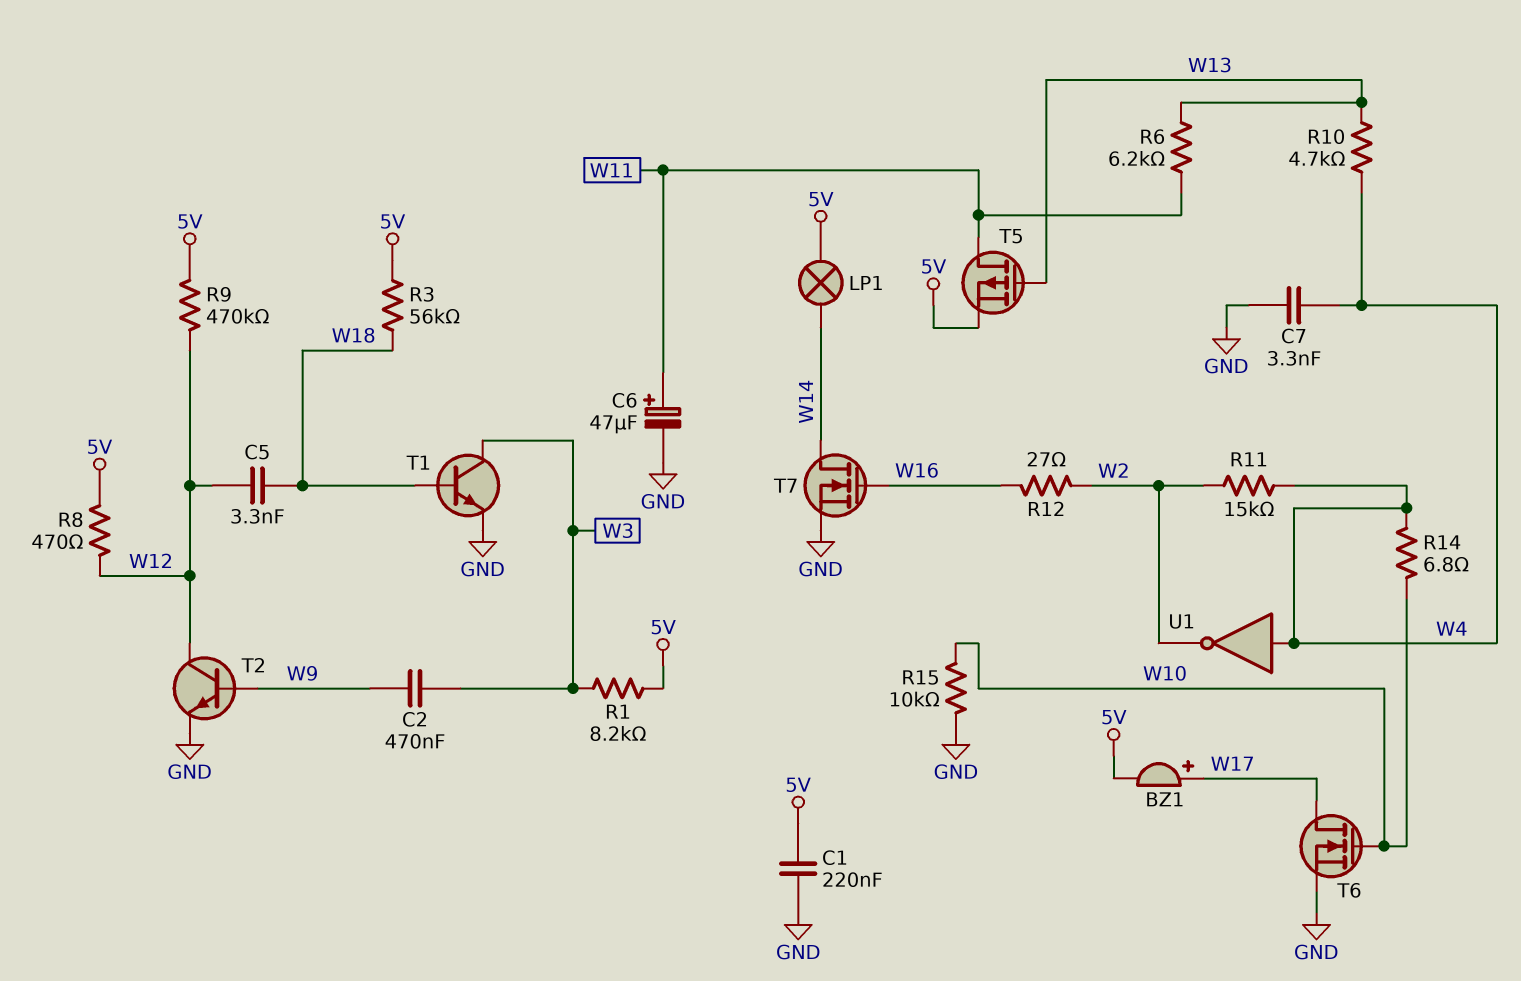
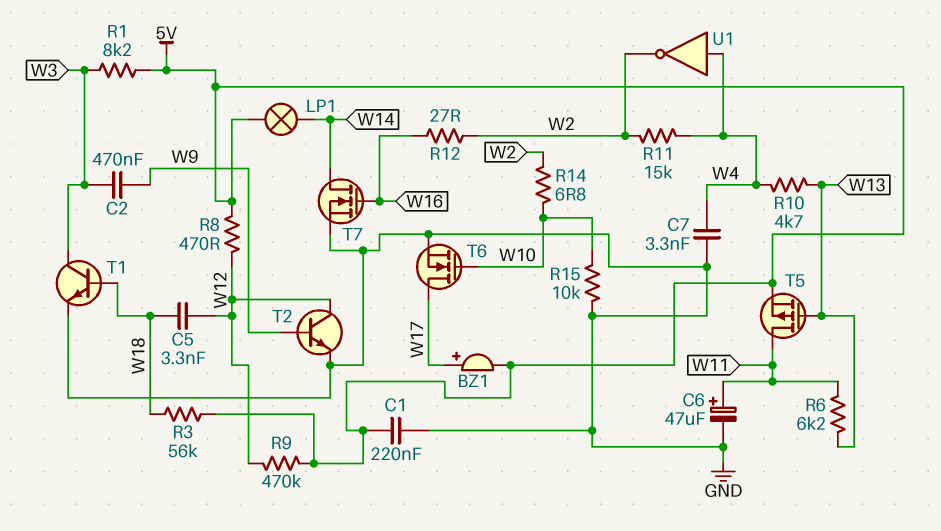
R14: 6.8 (W4, W10) -> 6.8 (W2, W10)

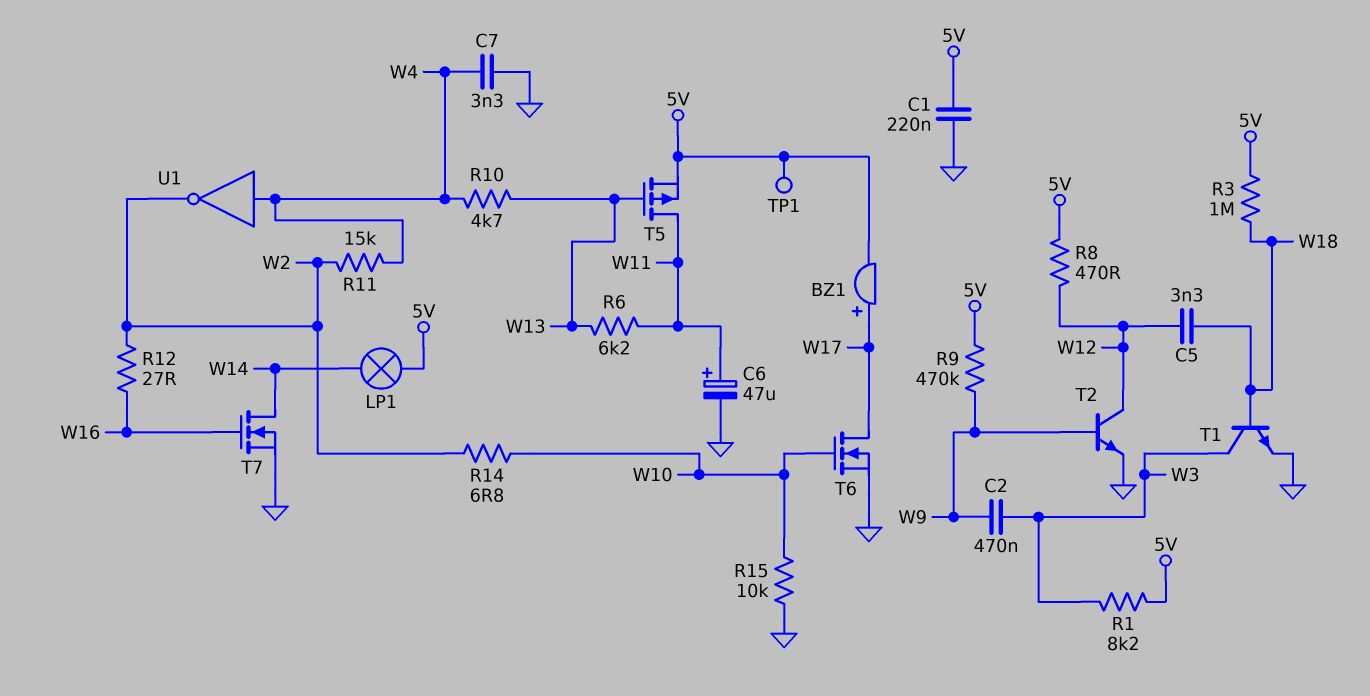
R3: 56k (5V, W18) -> 1M (5V, W18)
R9: 470k (5V, W12) -> 470k (5V, W9)
TP1: none -> test point (5V)

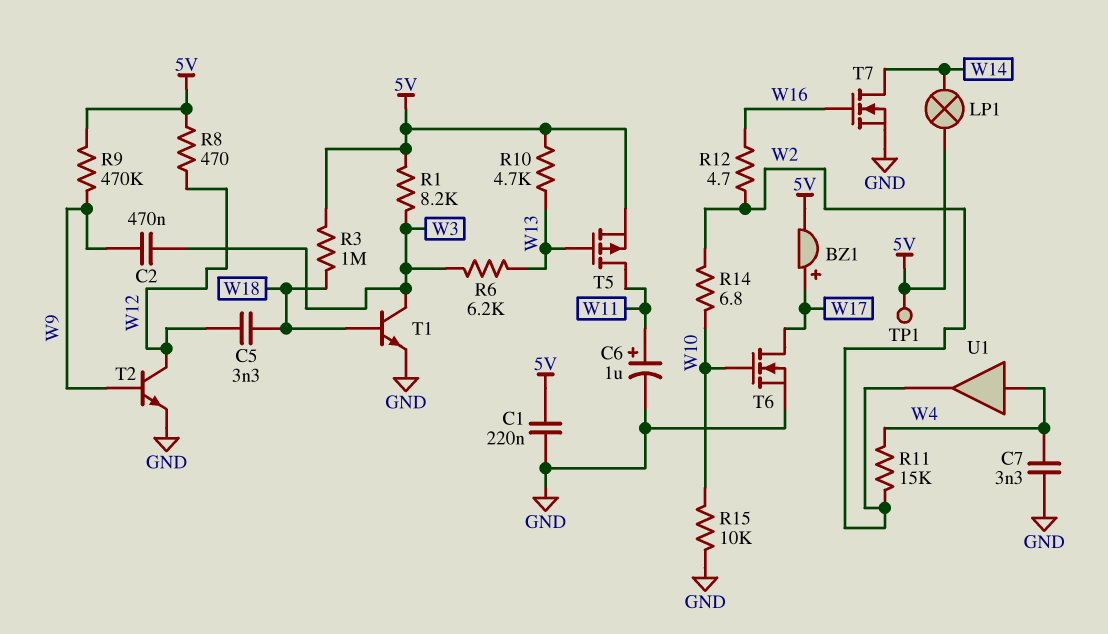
C6: 47uF (plus W11, minus GND) -> 1uF (plus W11, minus GND)
R6: 6.2k (W11, W13) -> 6.2k (W3, W13)
R10: 4.7k (W4, W13) -> 4.7k (5V, W13)
R12: 27 (W2, W16) -> 4.7 (W2, W16)
U1: NOT (in W4, out W2) -> buffer (in W4, out W2)

